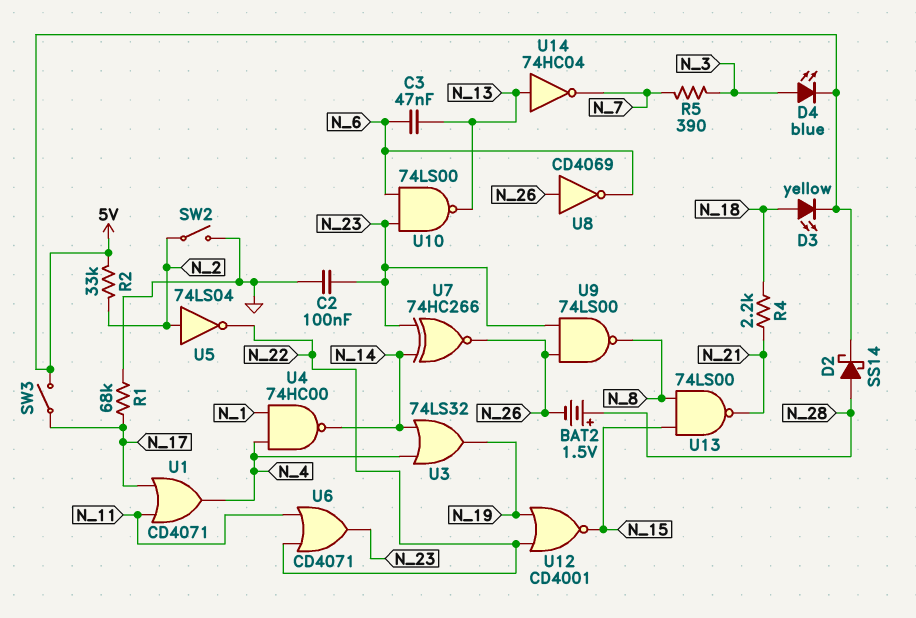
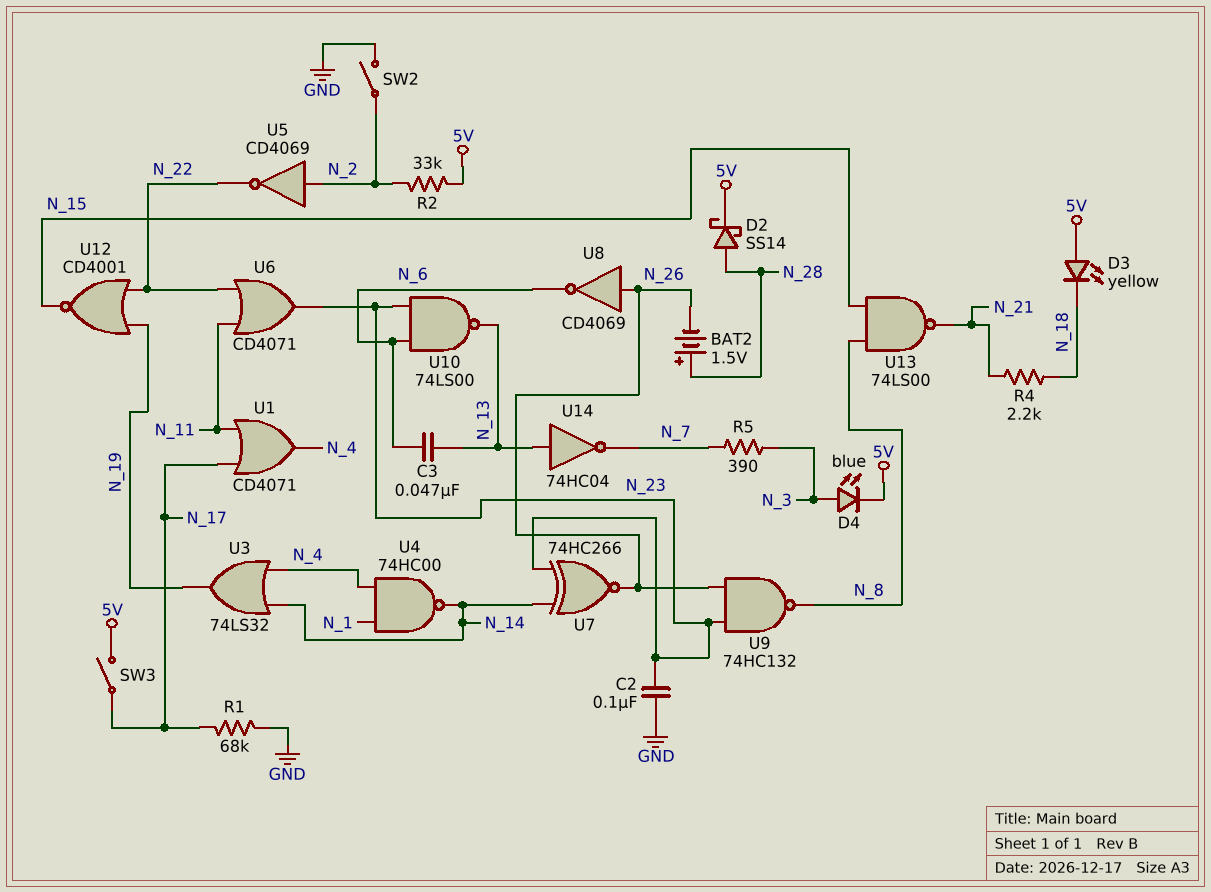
D3: LED yellow (A N_18, K 5V) -> LED yellow (A 5V, K N_18)
U5: NOT 74LS04 (in N_2, out N_22) -> NOT CD4069 (in N_2, out N_22)
U9: NAND 74LS00 (in N_23, in N_26, out N_8) -> NAND 74HC132 (in N_23, in N_26, out N_8)

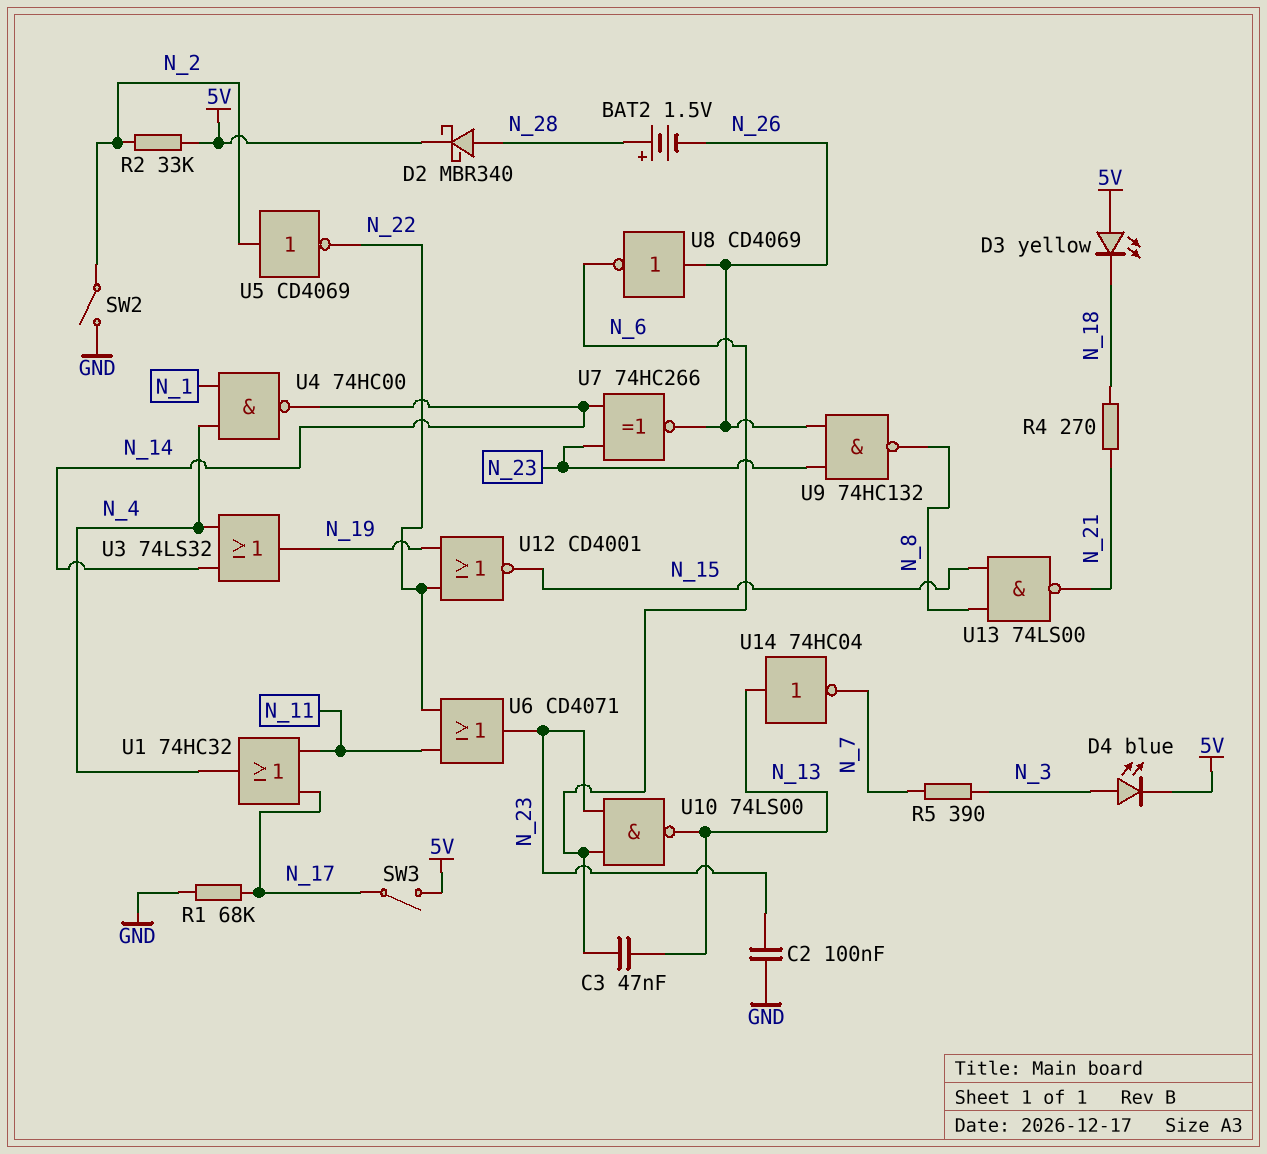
D2: schottky SS14 (A N_28, K 5V) -> schottky MBR340 (A N_28, K 5V)
R4: 2.2k (N_18, N_21) -> 270 (N_18, N_21)
U1: OR CD4071 (in N_11, in N_17, out N_4) -> OR 74HC32 (in N_11, in N_17, out N_4)

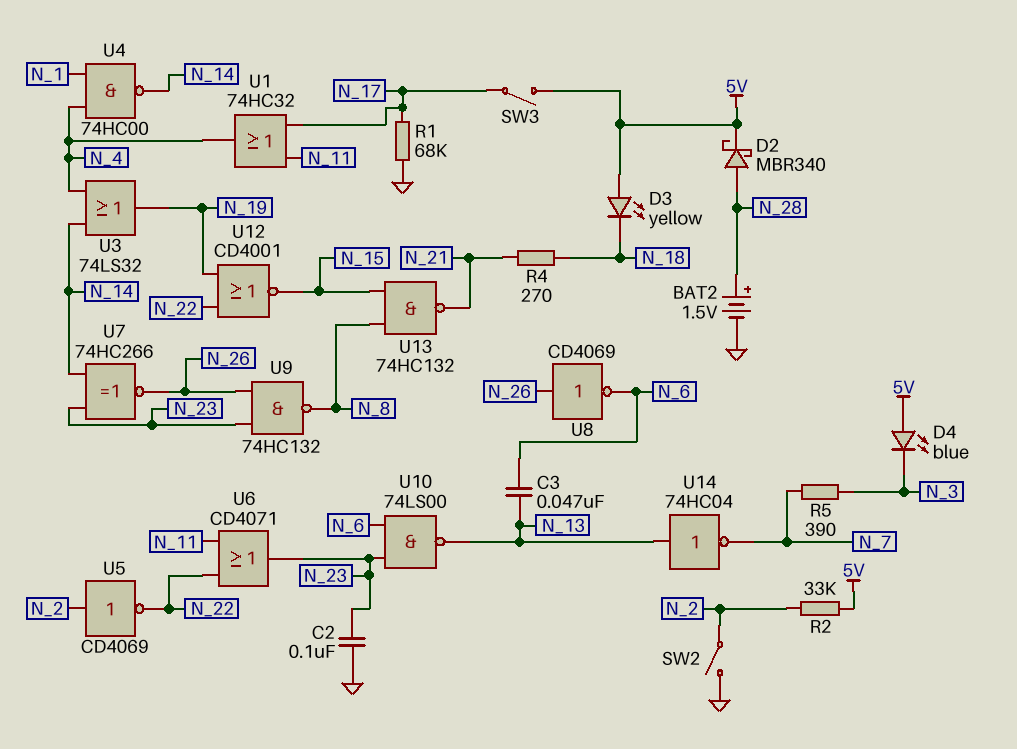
BAT2: 1.5V (plus N_28, minus N_26) -> 1.5V (plus N_28, minus GND)
D4: LED blue (A N_3, K 5V) -> LED blue (A 5V, K N_3)
U13: NAND 74LS00 (in N_8, in N_15, out N_21) -> NAND 74HC132 (in N_8, in N_15, out N_21)

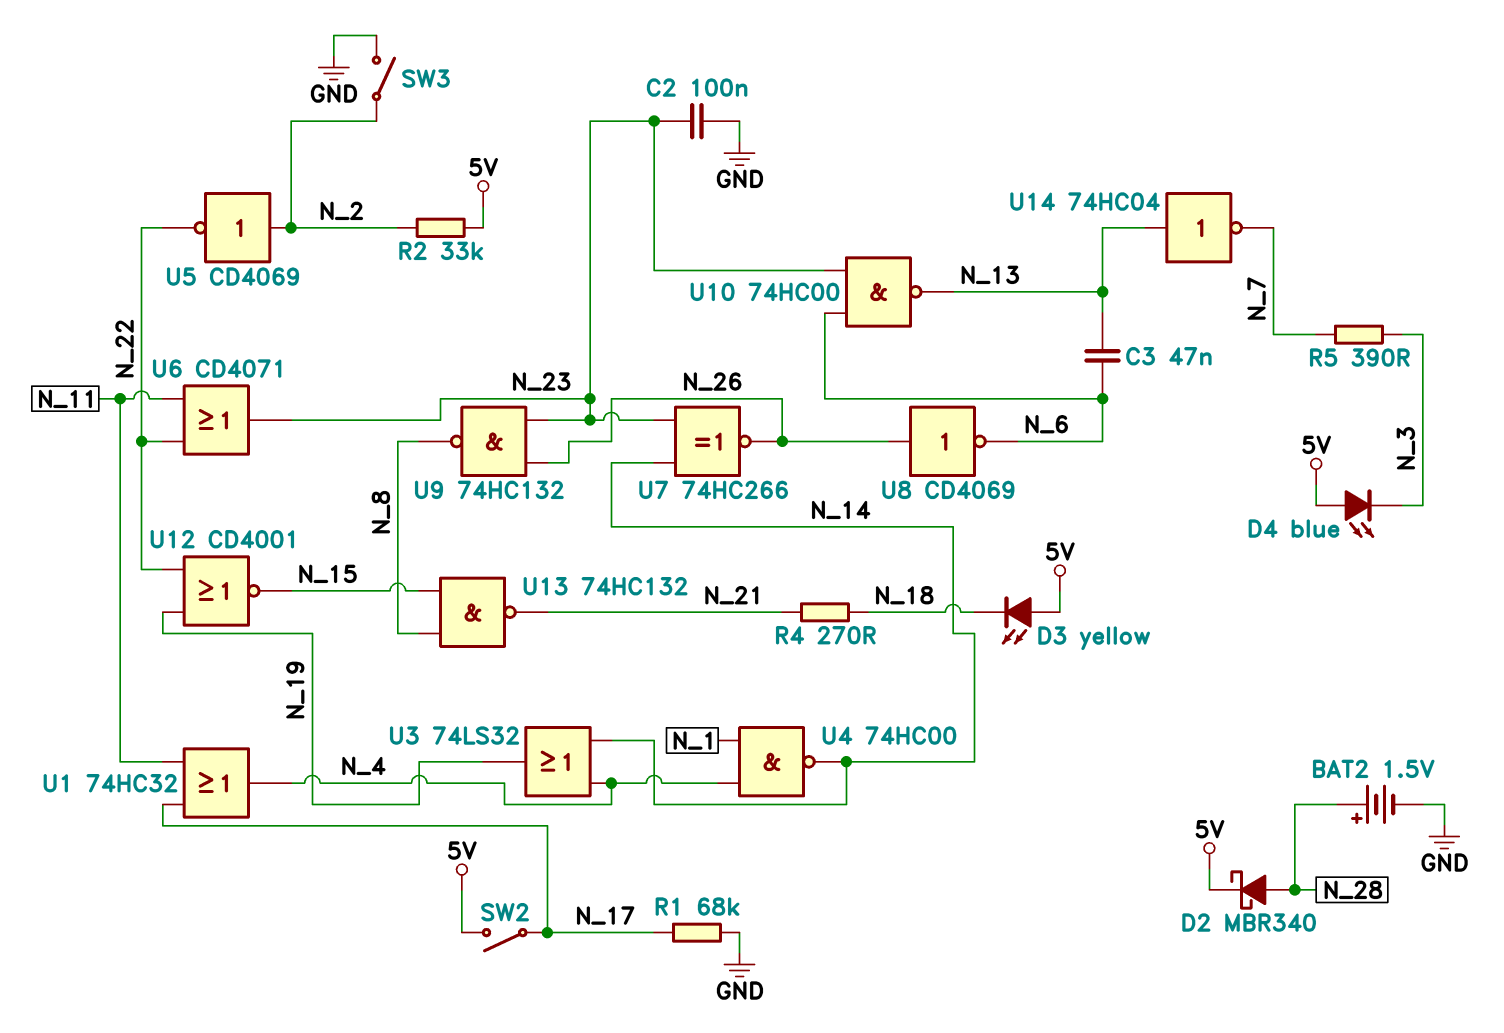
SW2: switch (GND, N_2) -> switch (5V, N_17)
SW3: switch (5V, N_17) -> switch (GND, N_2)
U10: NAND 74LS00 (in N_6, in N_23, out N_13) -> NAND 74HC00 (in N_6, in N_23, out N_13)

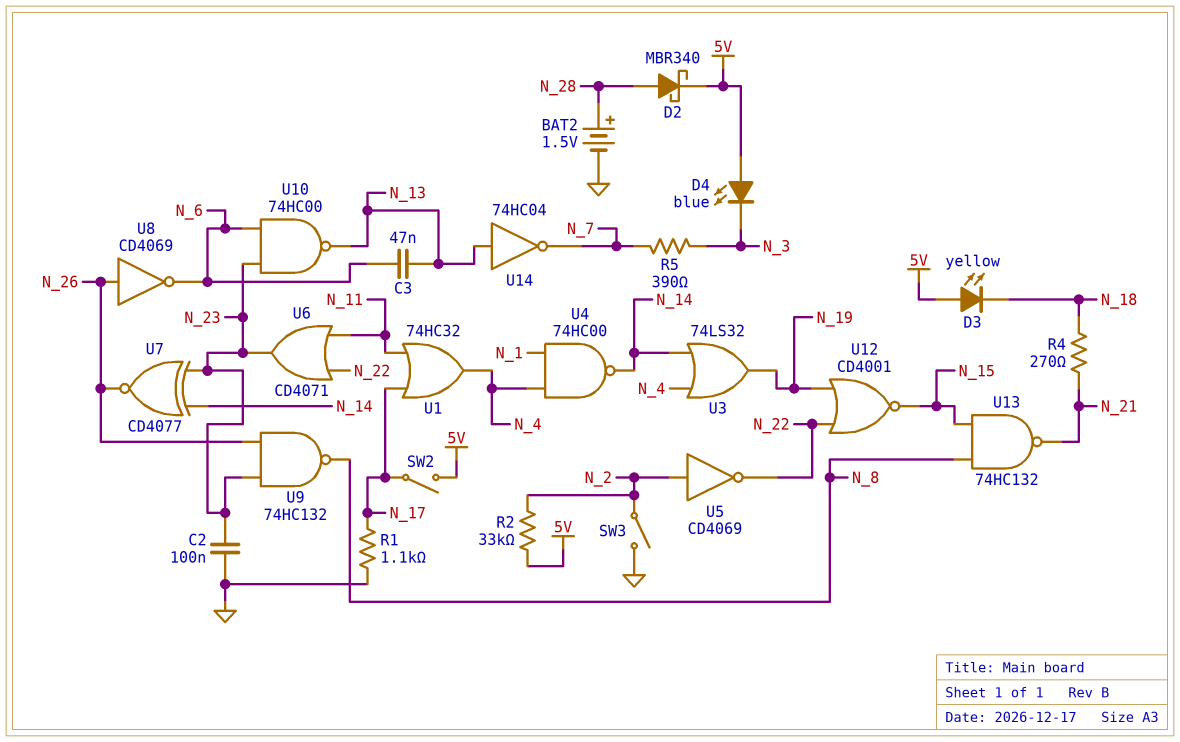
R1: 68k (GND, N_17) -> 1.1k (GND, N_17)
U7: XNOR 74HC266 (in N_14, in N_23, out N_26) -> XNOR CD4077 (in N_14, in N_23, out N_26)

